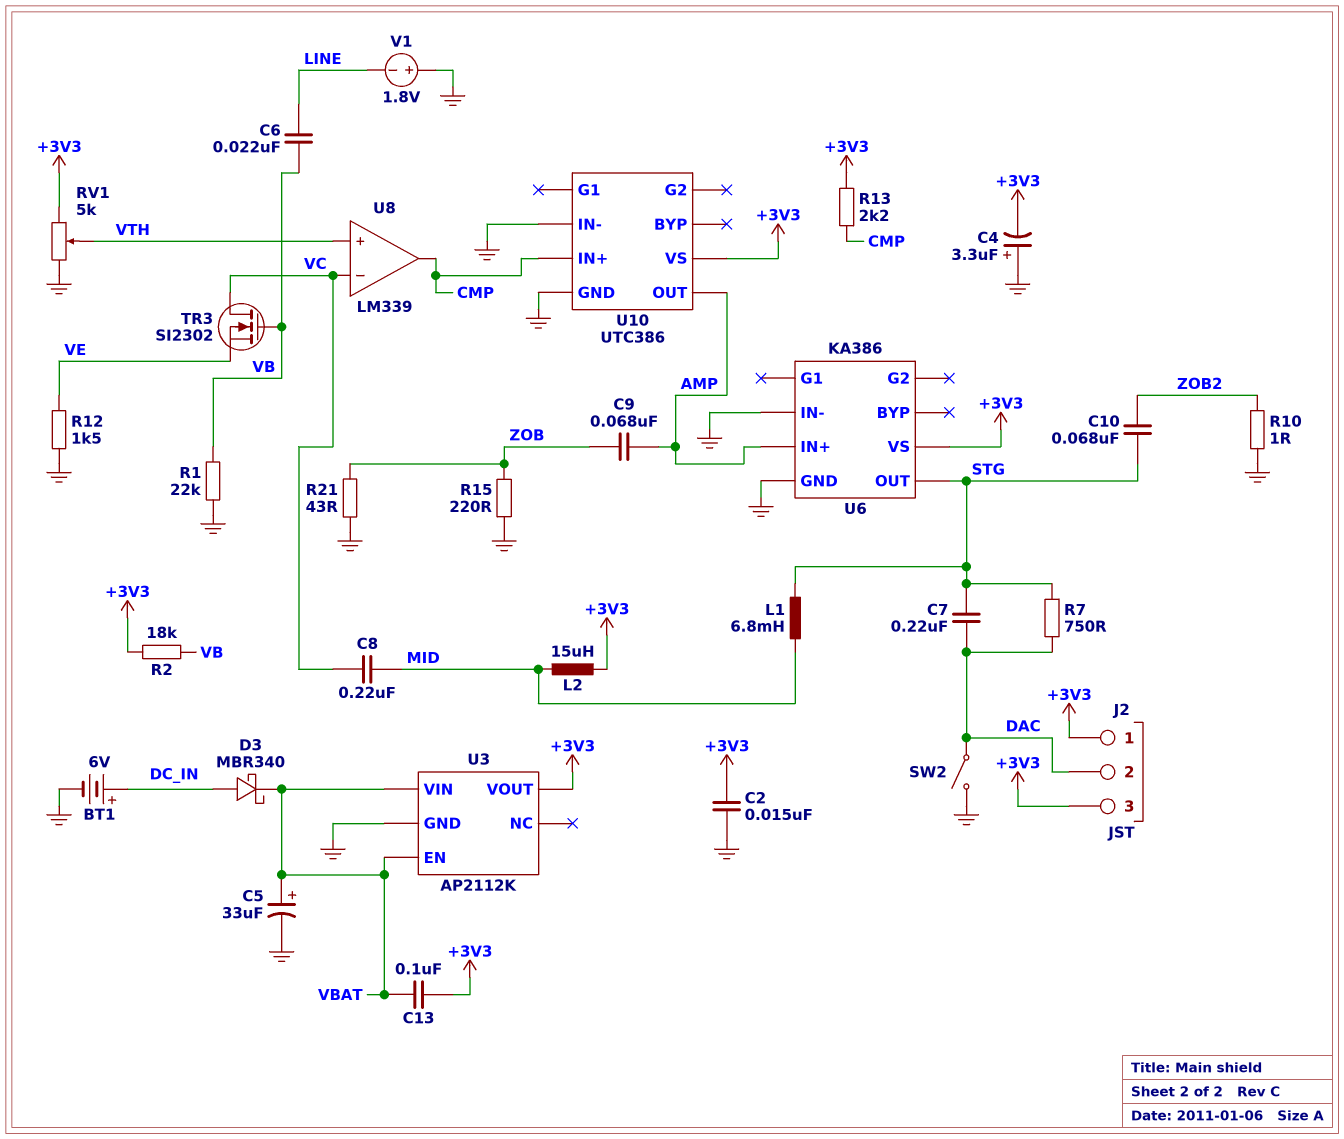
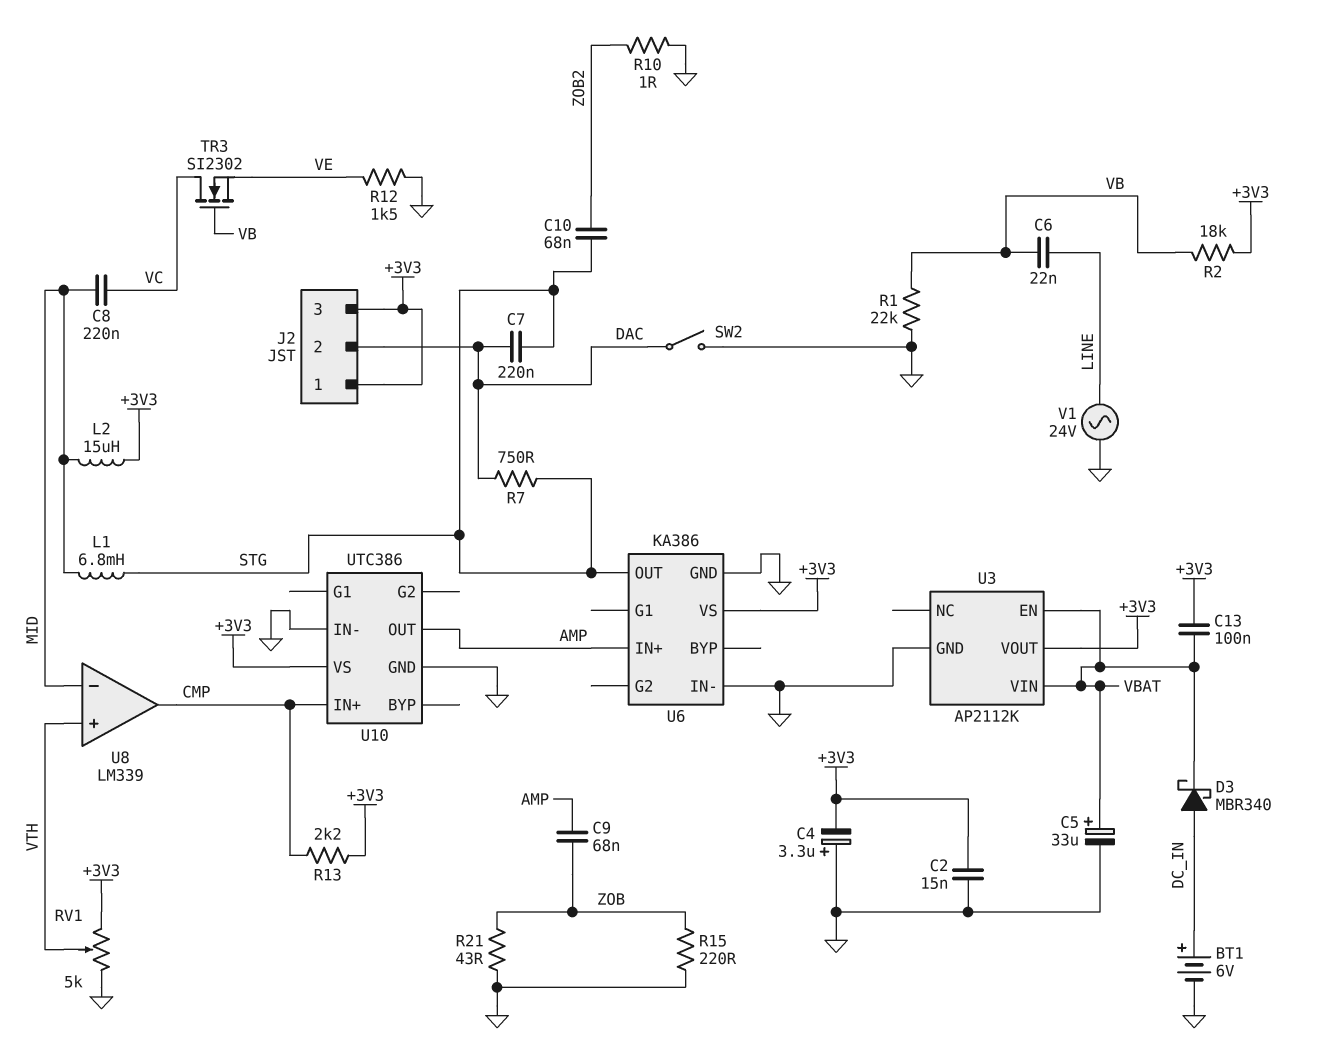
U8 pin in-: VC -> MID
V1: 1.8V (plus GND, minus LINE) -> AC 24V (GND, LINE)

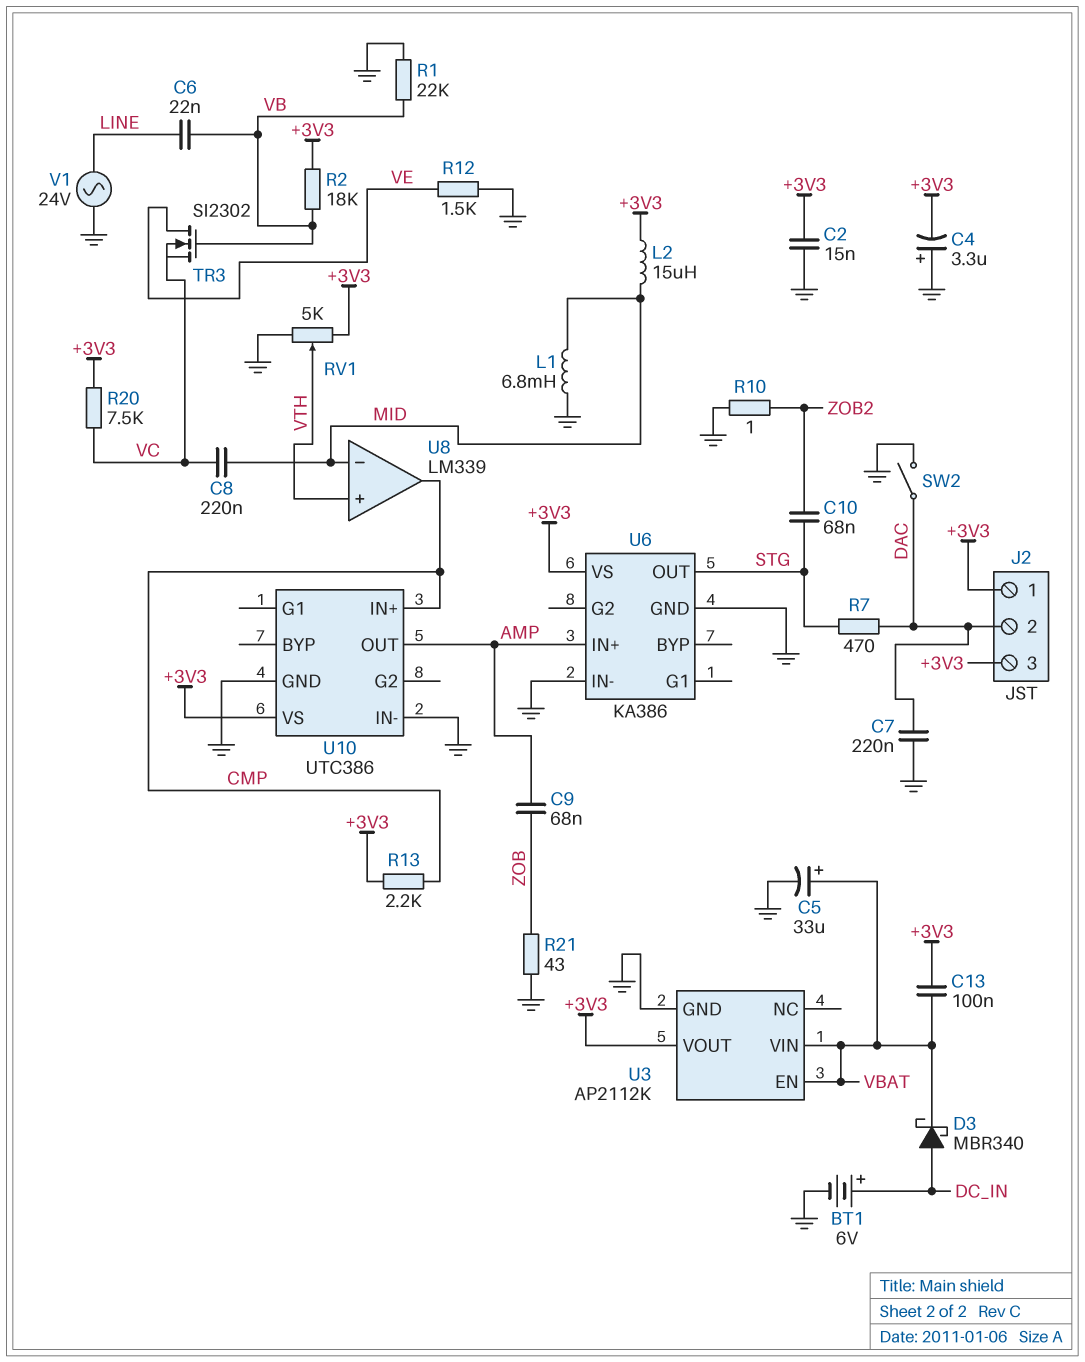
C7: 220nF (DAC, STG) -> 220nF (DAC, GND)
L1: 6.8mH (MID, STG) -> 6.8mH (GND, MID)
R7: 750 (DAC, STG) -> 470 (DAC, STG)
R15: 220 (GND, ZOB) -> none
R20: none -> 7.5k (+3V3, VC)
TR3: NMOS SI2302 (G VB, D VC, S VE) -> NMOS SI2302 (G VB, D VE, S VC)

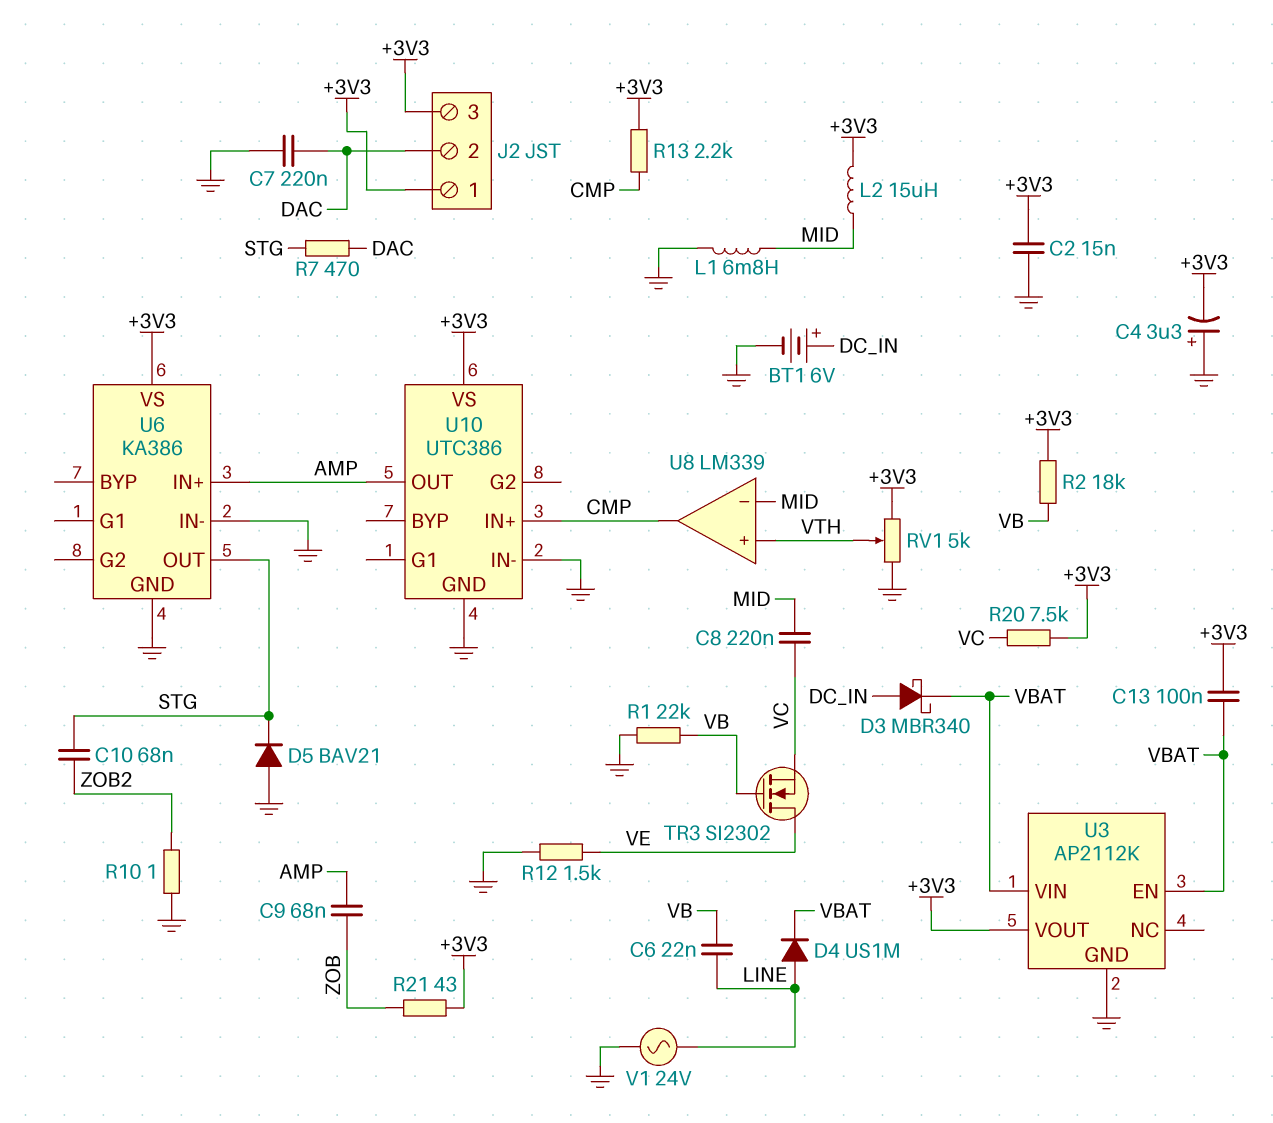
C5: 33uF (plus VBAT, minus GND) -> none
D4: none -> diode US1M (A LINE, K VBAT)
D5: none -> diode BAV21 (A GND, K STG)
R21: 43 (GND, ZOB) -> 43 (+3V3, ZOB)
SW2: switch (DAC, GND) -> none

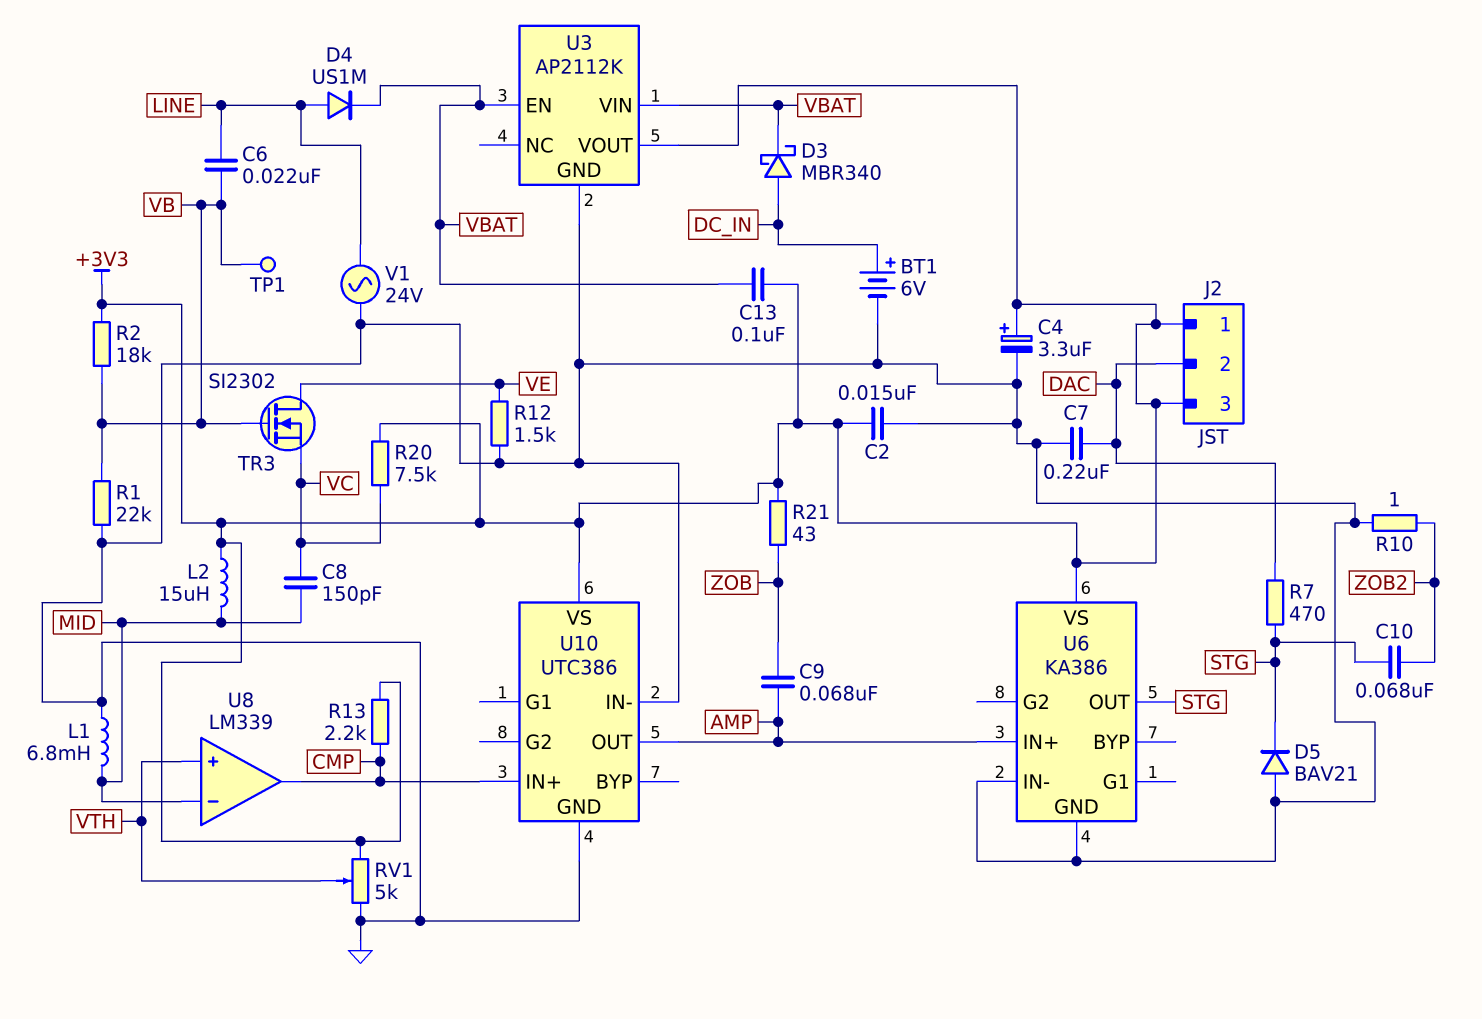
C4: 3.3uF (plus GND, minus +3V3) -> 3.3uF (plus +3V3, minus GND)
C8: 220nF (MID, VC) -> 150pF (MID, VC)
TP1: none -> test point (VB)

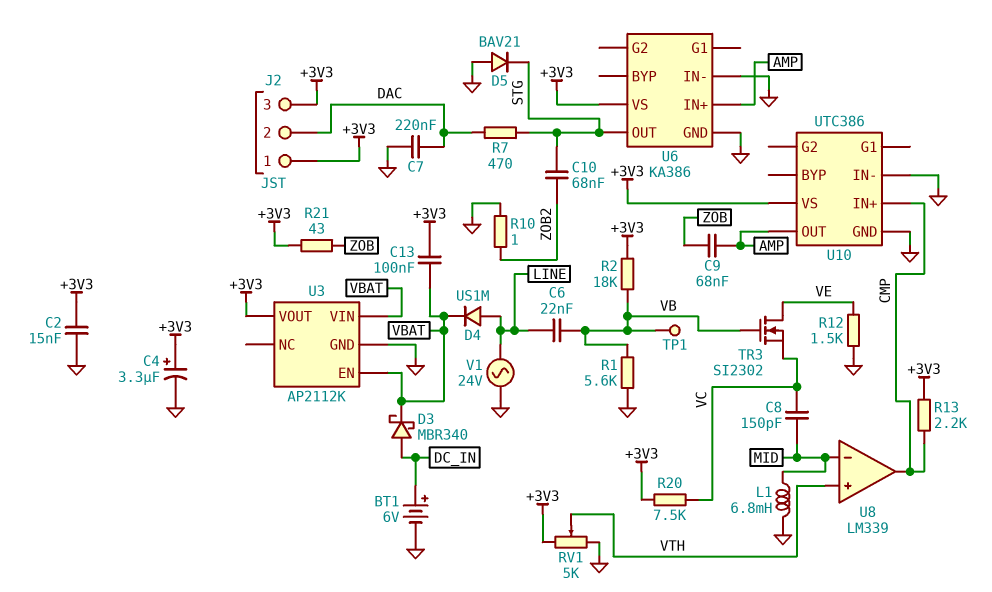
L2: 15uH (+3V3, MID) -> none
R1: 22k (GND, VB) -> 5.6k (GND, VB)

